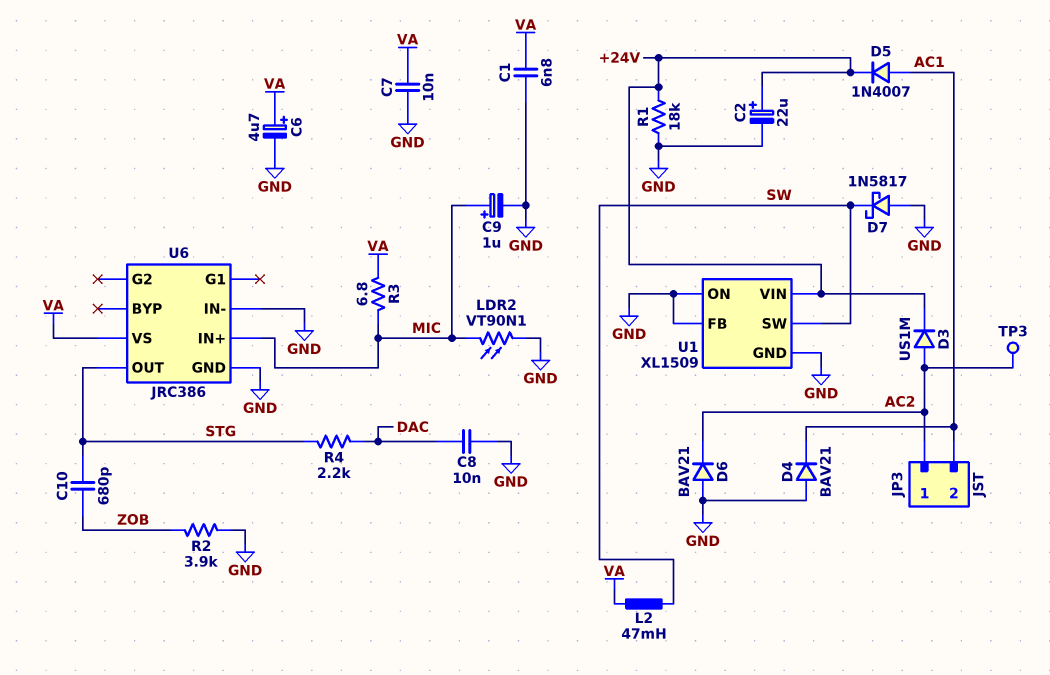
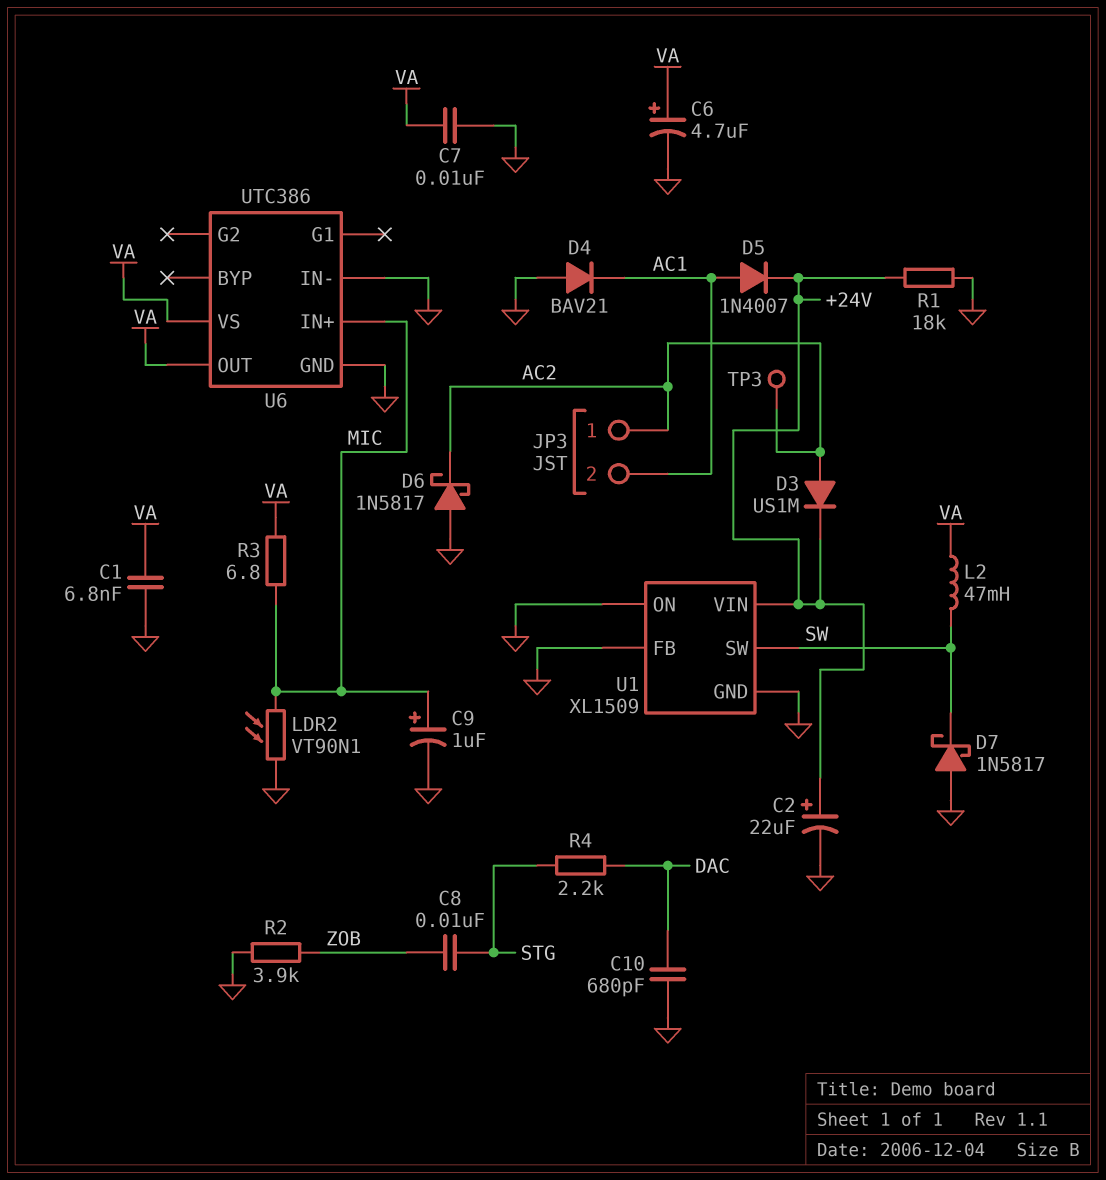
C8: 10nF (DAC, GND) -> 10nF (STG, ZOB)
C10: 680pF (STG, ZOB) -> 680pF (DAC, GND)
D6: diode BAV21 (A GND, K AC2) -> schottky 1N5817 (A GND, K AC2)
U6: JRC386 -> UTC386
U6 pin OUT: STG -> VA

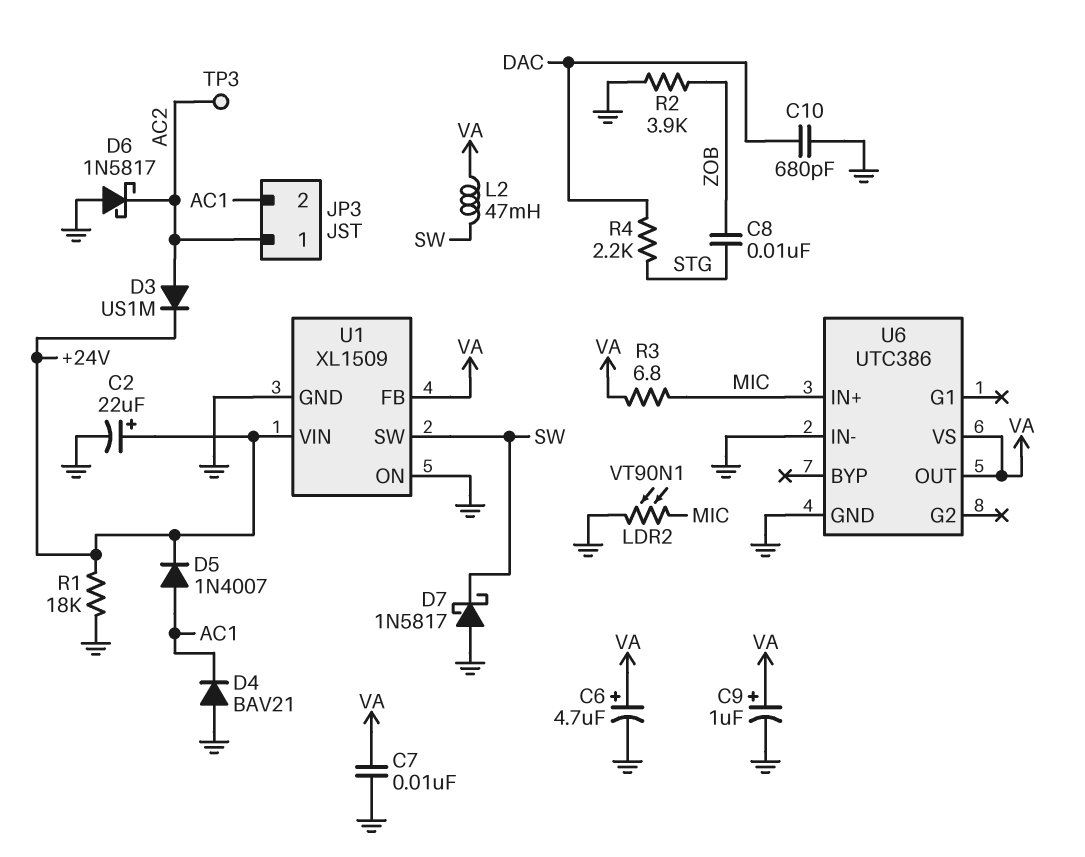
C1: 6.8nF (GND, VA) -> none
C9: 1uF (plus MIC, minus GND) -> 1uF (plus VA, minus GND)
U1 pin FB: GND -> VA

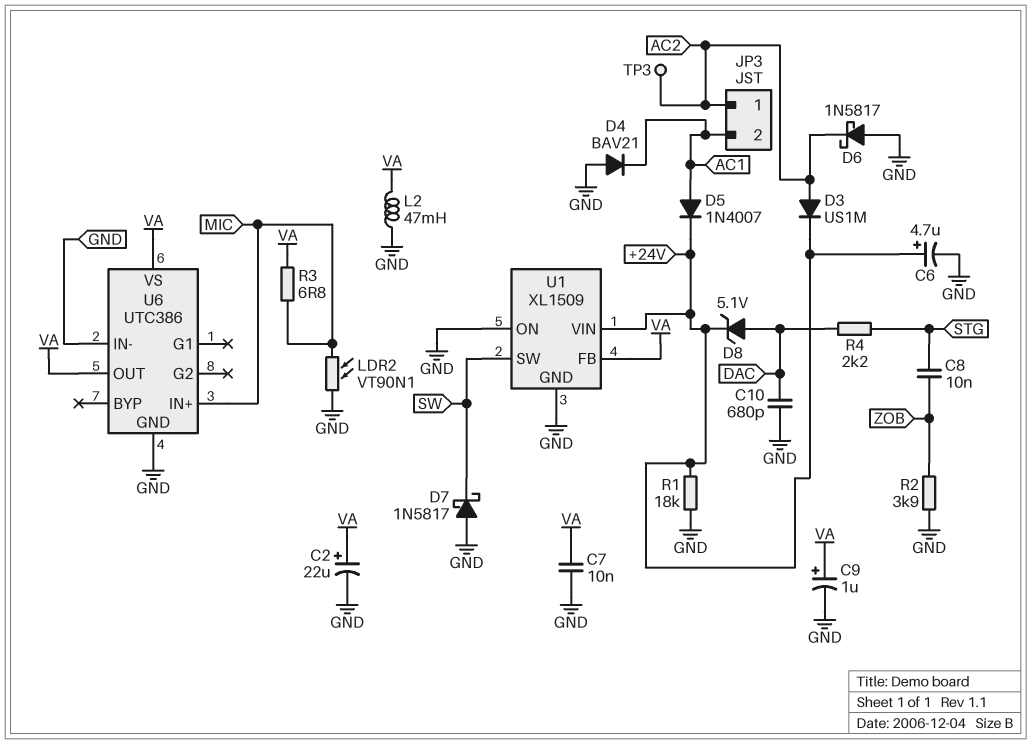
C2: 22uF (plus +24V, minus GND) -> 22uF (plus VA, minus GND)
C6: 4.7uF (plus VA, minus GND) -> 4.7uF (plus +24V, minus GND)
D8: none -> zener 5.1V (A DAC, K +24V)
L2: 47mH (SW, VA) -> 47mH (GND, VA)

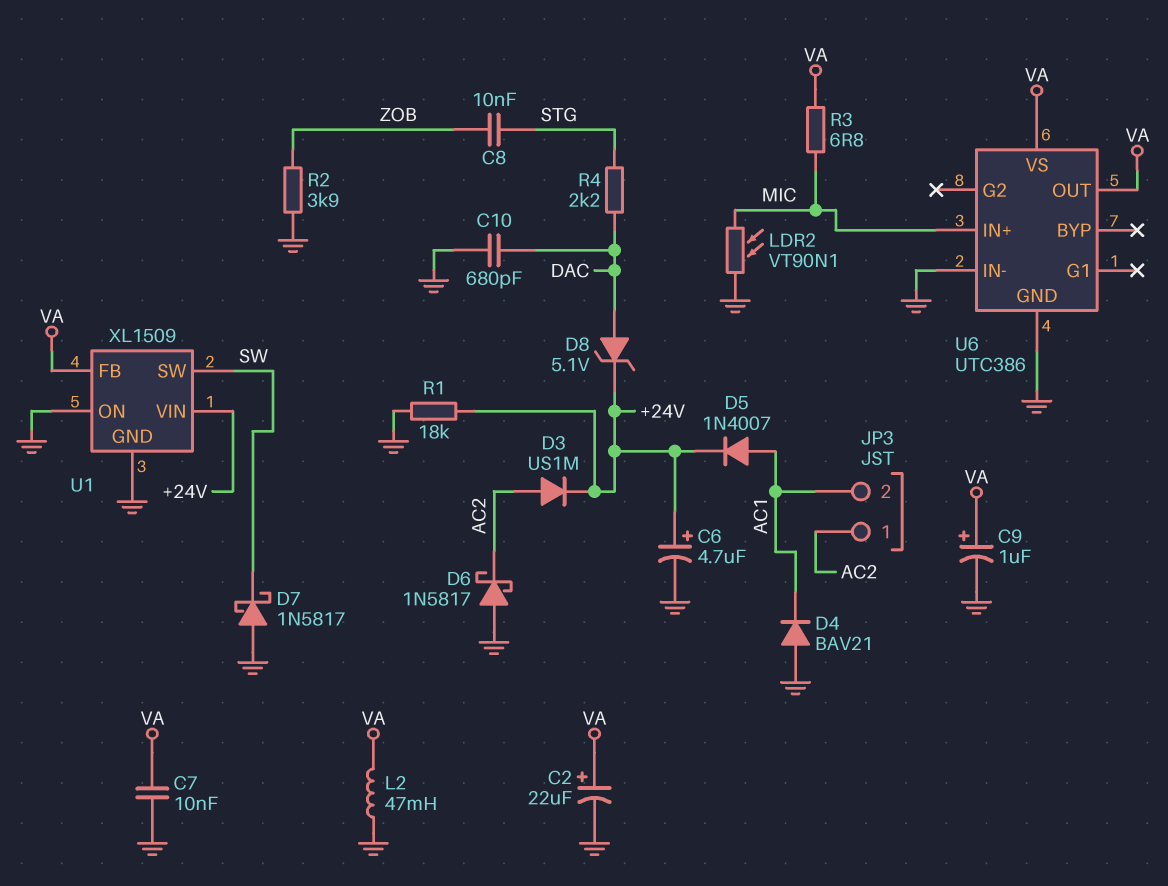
TP3: test point (AC2) -> none

